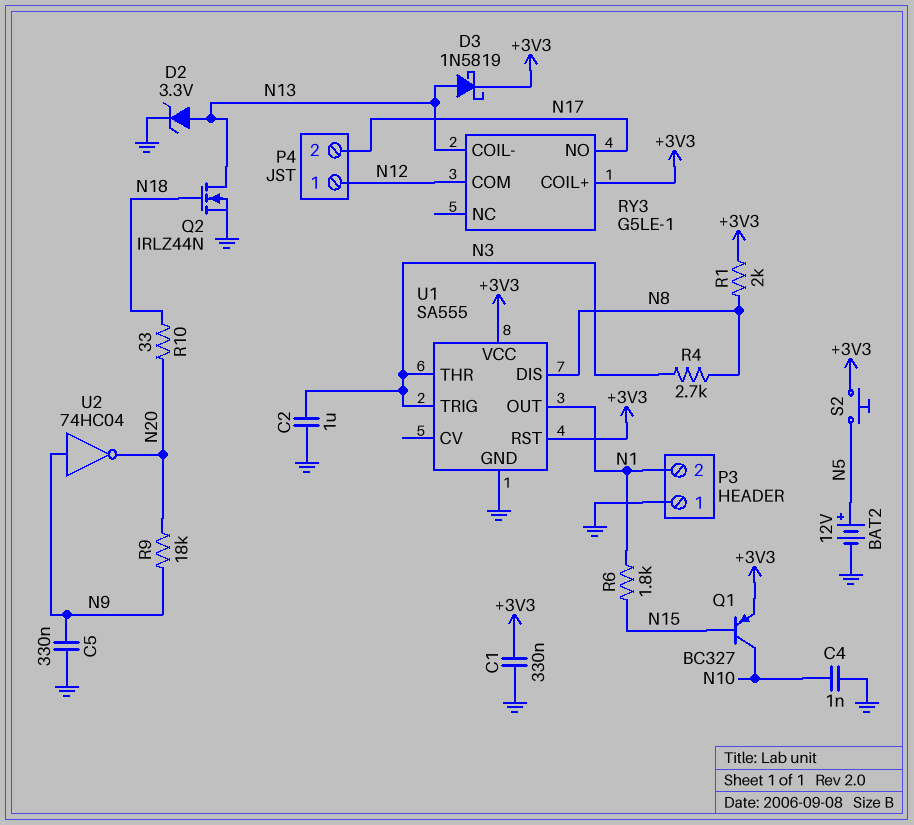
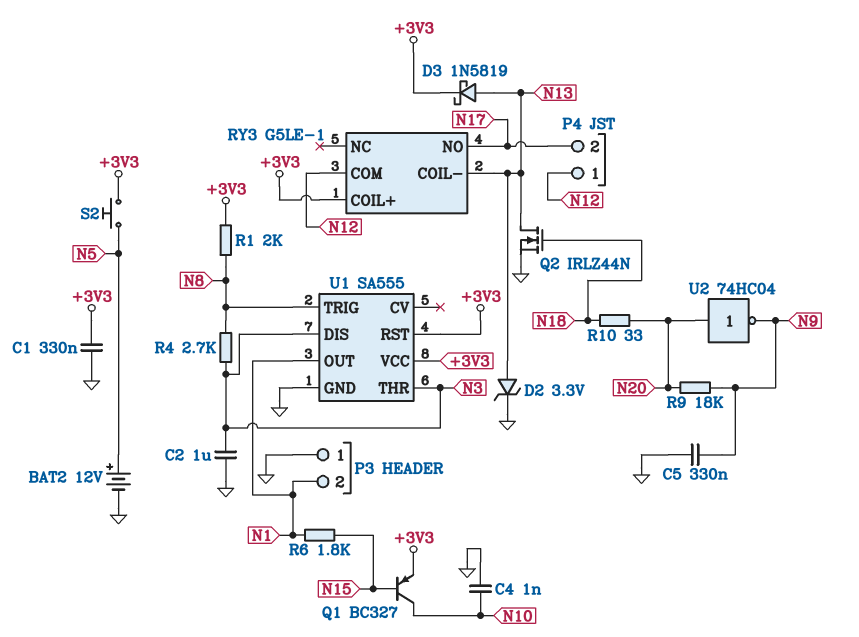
U1 pin DIS: N8 -> N3
U1 pin TRIG: N3 -> N8
U2: NOT 74HC04 (in N9, out N20) -> NOT 74HC04 (in N20, out N9)

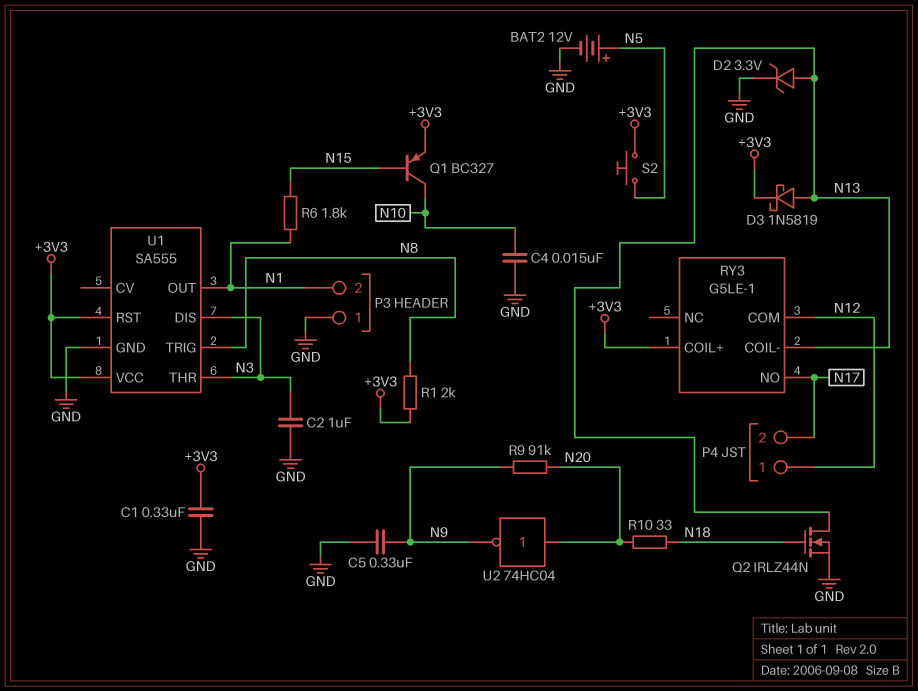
C4: 1nF (GND, N10) -> 15nF (GND, N10)
R4: 2.7k (N3, N8) -> none
R9: 18k (N9, N20) -> 91k (N9, N20)

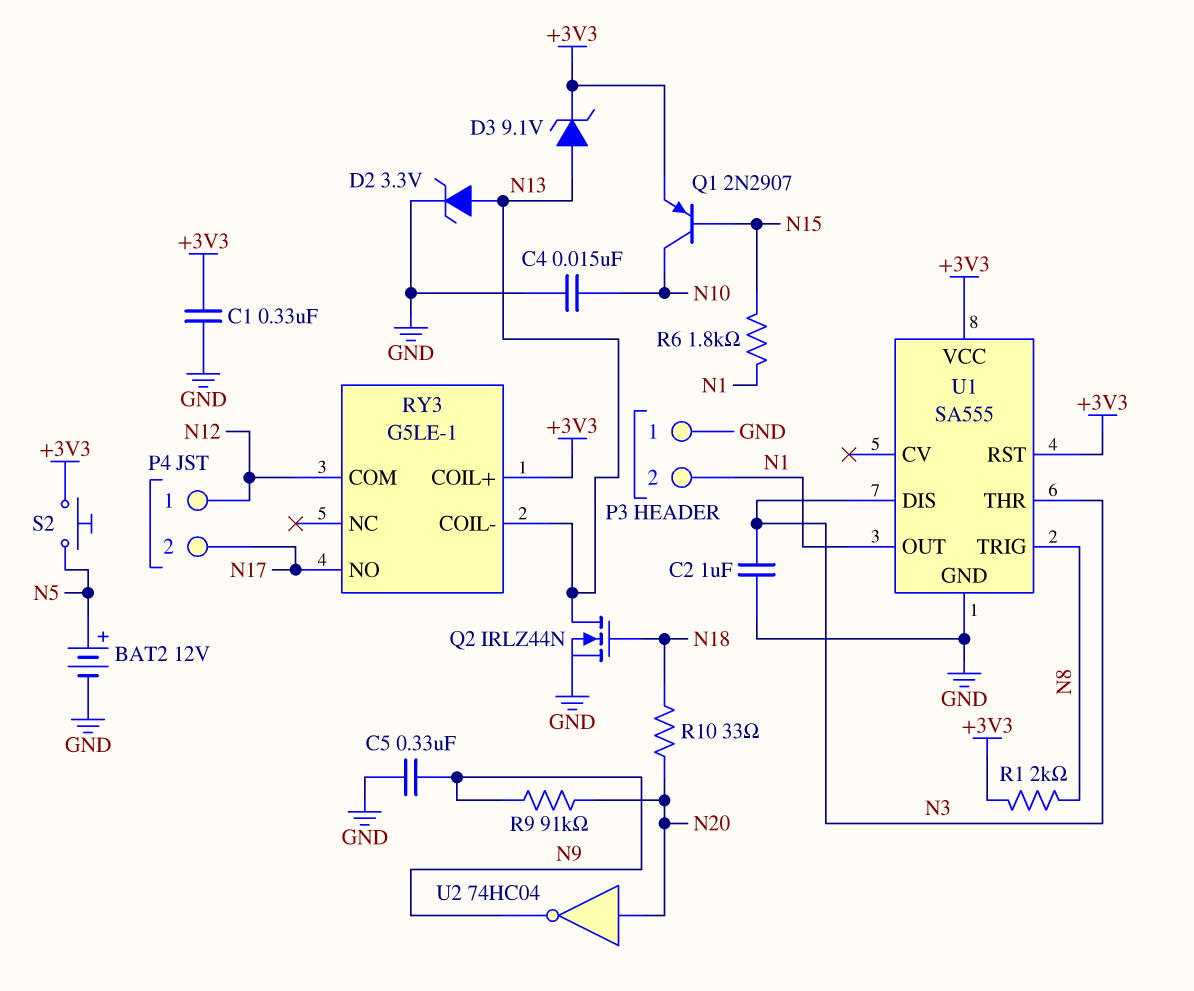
D3: schottky 1N5819 (A N13, K +3V3) -> zener 9.1V (A N13, K +3V3)
Q1: PNP BC327 (B N15, C N10, E +3V3) -> PNP 2N2907 (B N15, C N10, E +3V3)

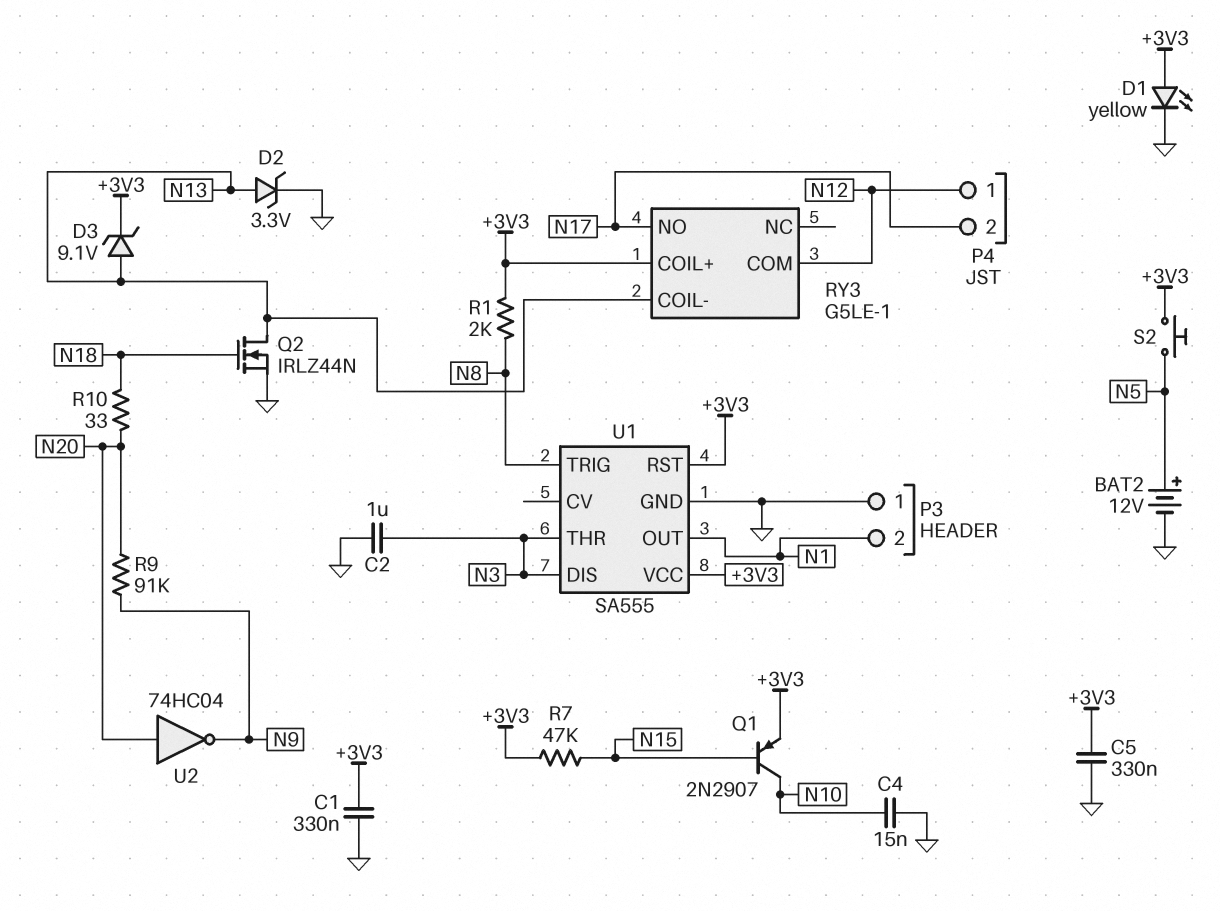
C5: 330nF (GND, N9) -> 330nF (+3V3, GND)
D1: none -> LED yellow (A +3V3, K GND)
R6: 1.8k (N1, N15) -> none
R7: none -> 47k (+3V3, N15)

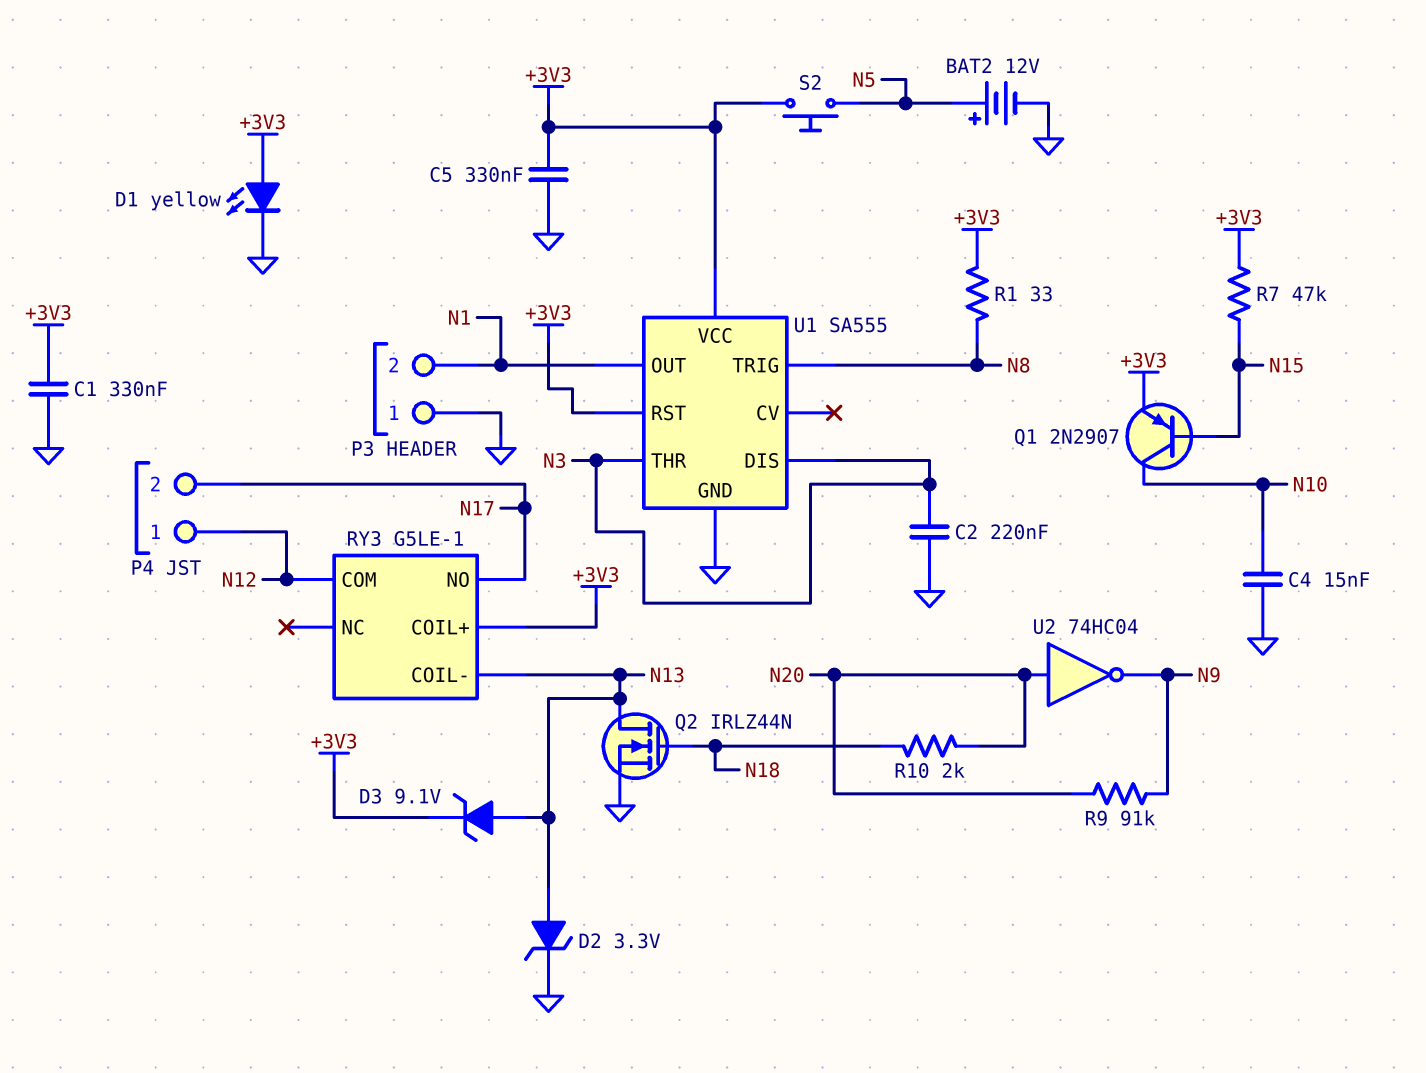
C2: 1uF (GND, N3) -> 220nF (GND, N3)
R1: 2k (+3V3, N8) -> 33 (+3V3, N8)
R10: 33 (N18, N20) -> 2k (N18, N20)

